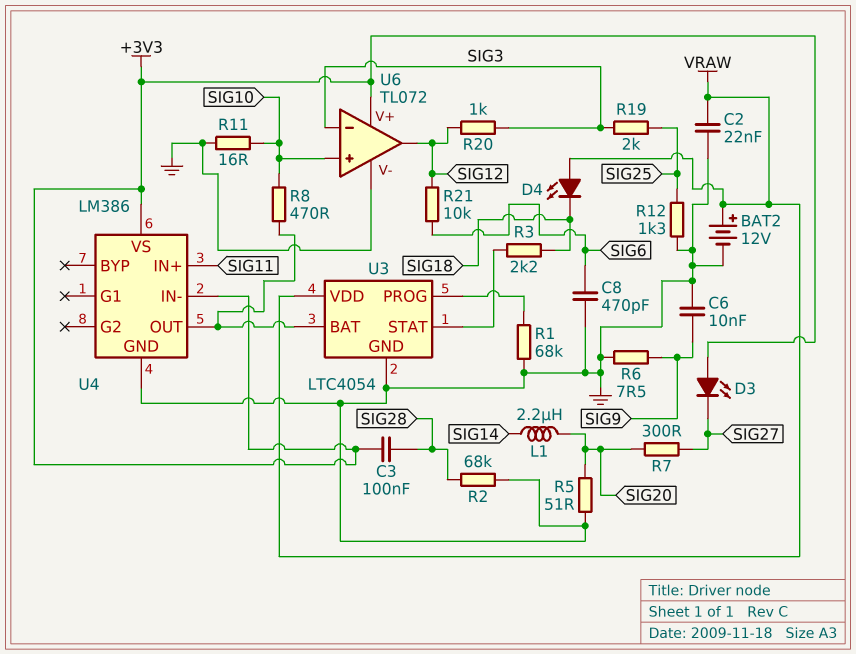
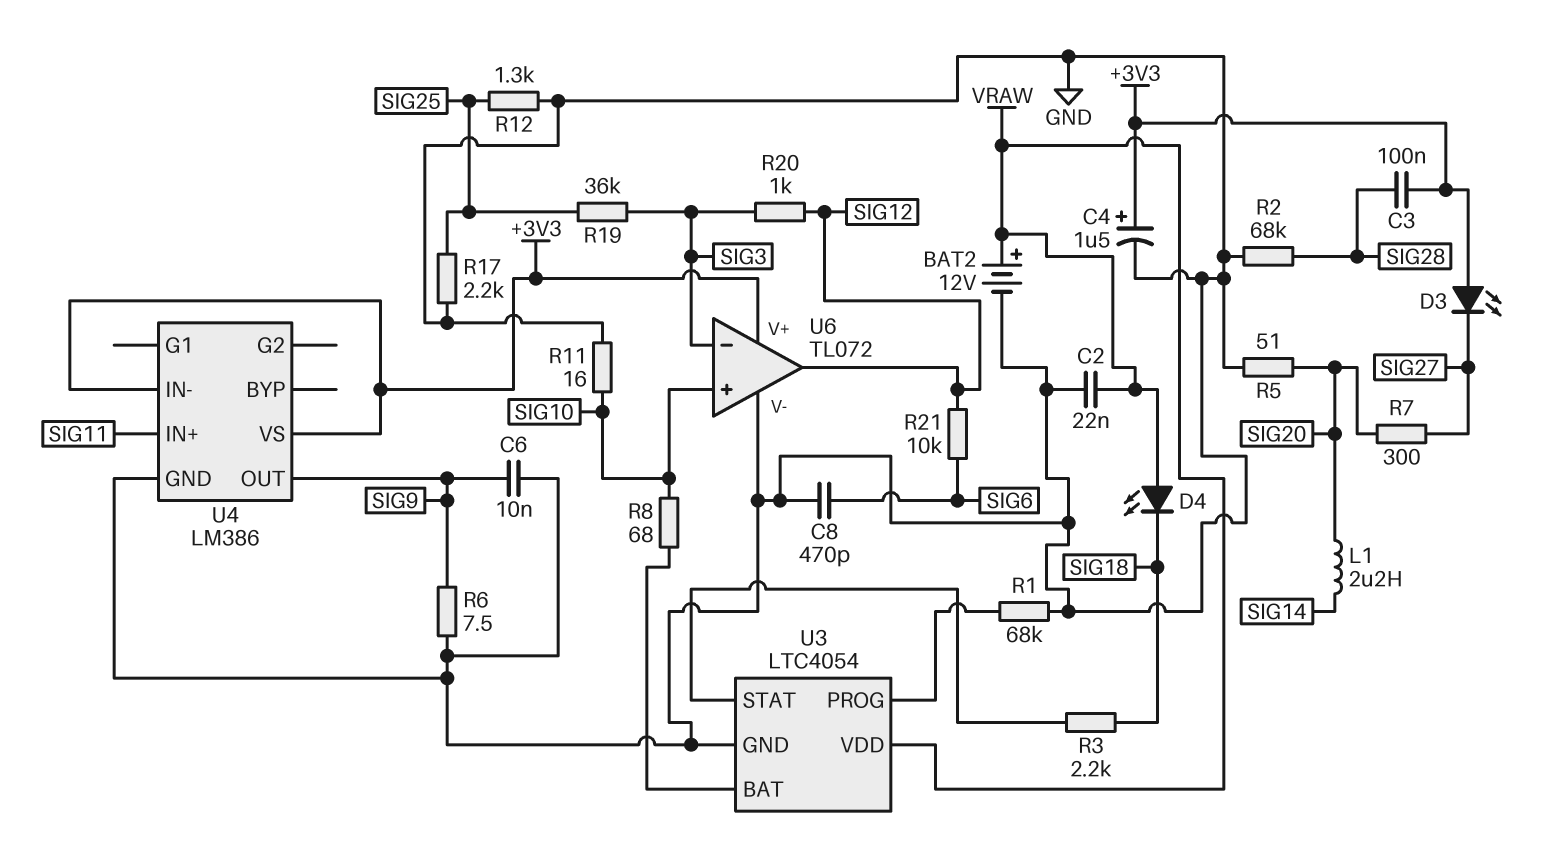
C4: none -> 1.5uF (plus +3V3, minus GND)
R8: 470 (SIG10, U3/BAT) -> 68 (SIG10, U3/BAT)
R17: none -> 2.2k (GND, SIG25)
R19: 2k (SIG3, SIG25) -> 36k (SIG3, SIG25)
U4 pin OUT: U3/BAT -> SIG9

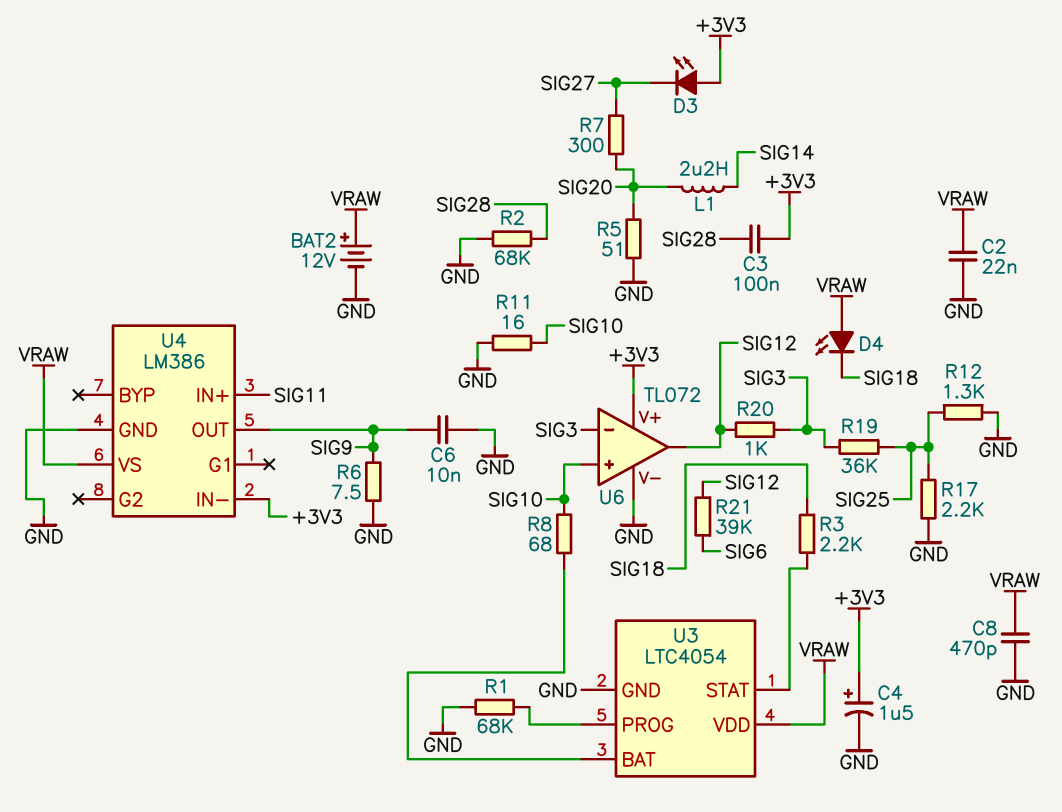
C8: 470pF (GND, SIG6) -> 470pF (GND, VRAW)
R21: 10k (SIG6, SIG12) -> 39k (SIG6, SIG12)
U4 pin VS: +3V3 -> VRAW

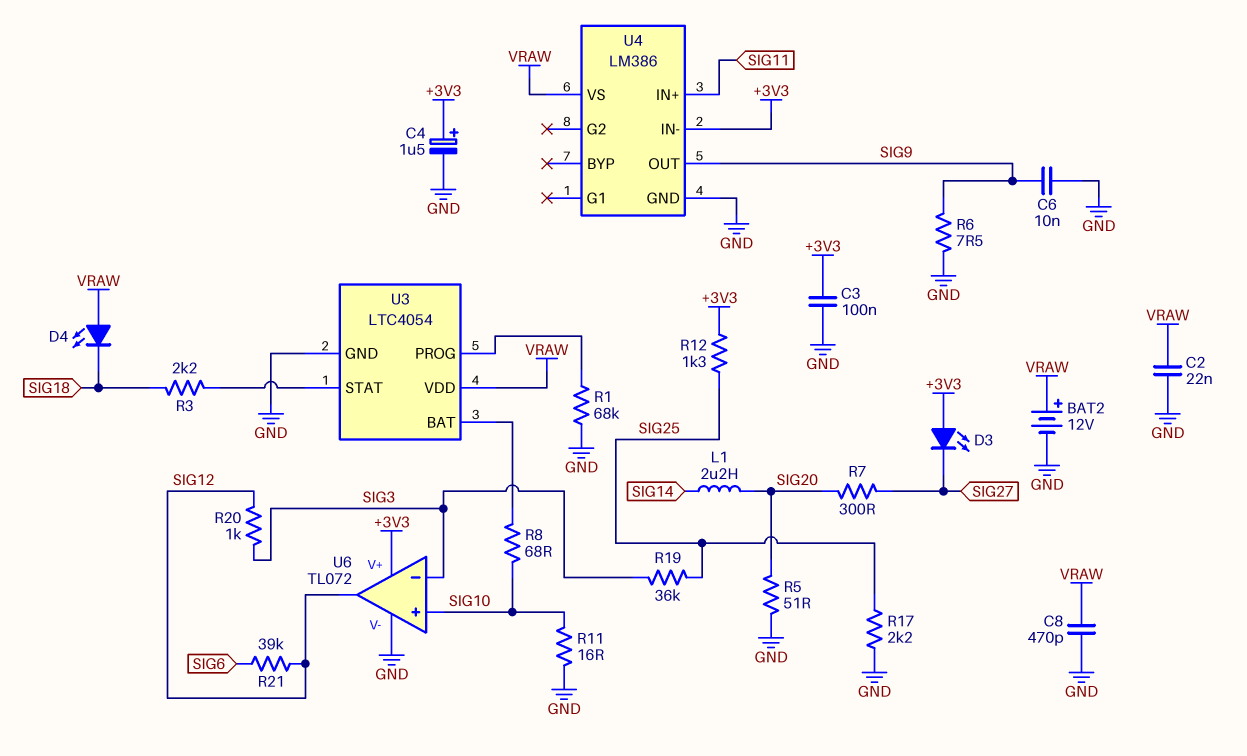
C3: 100nF (+3V3, SIG28) -> 100nF (+3V3, GND)
R2: 68k (GND, SIG28) -> none
R12: 1.3k (GND, SIG25) -> 1.3k (+3V3, SIG25)

